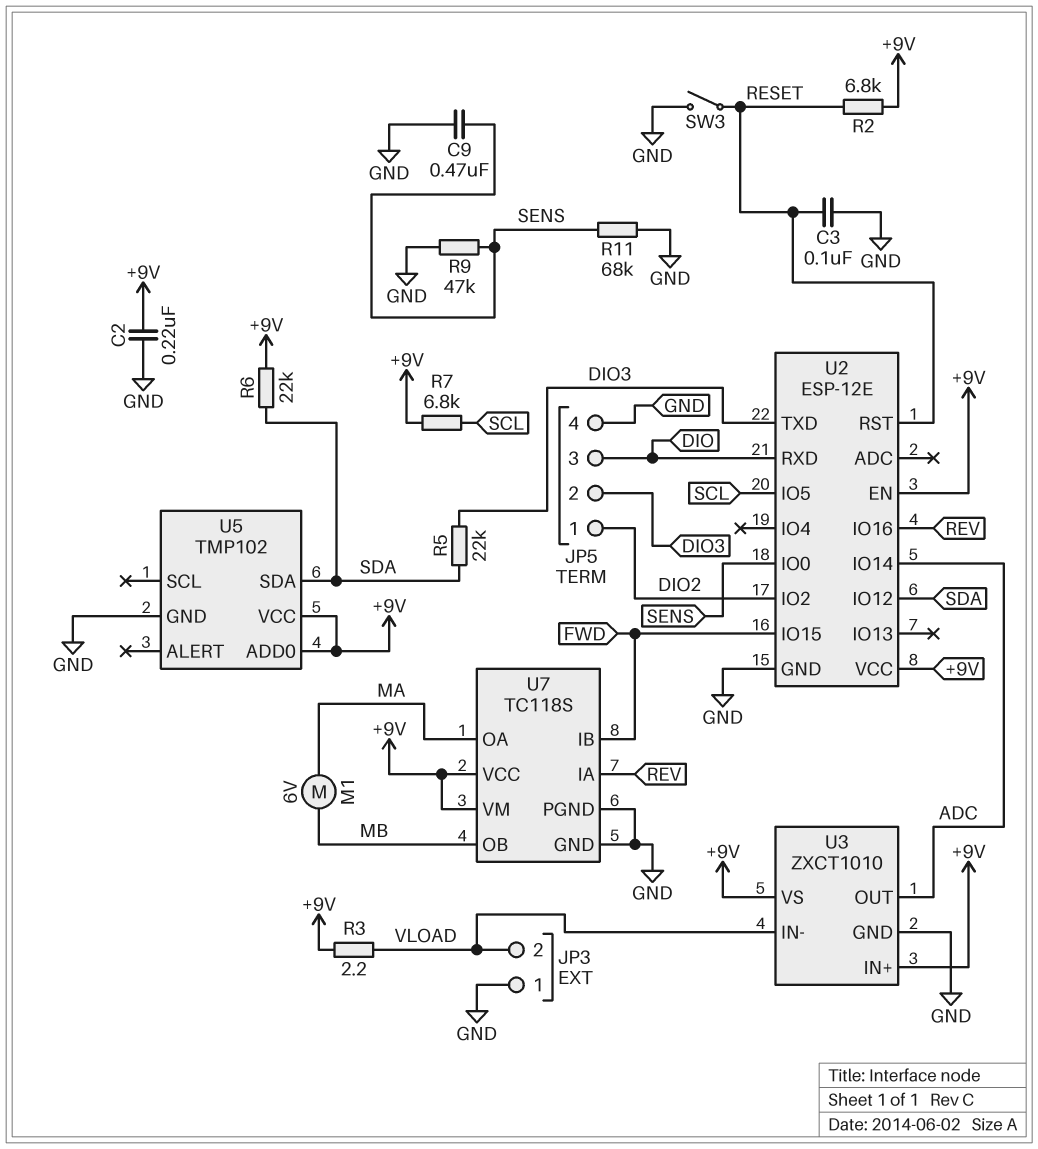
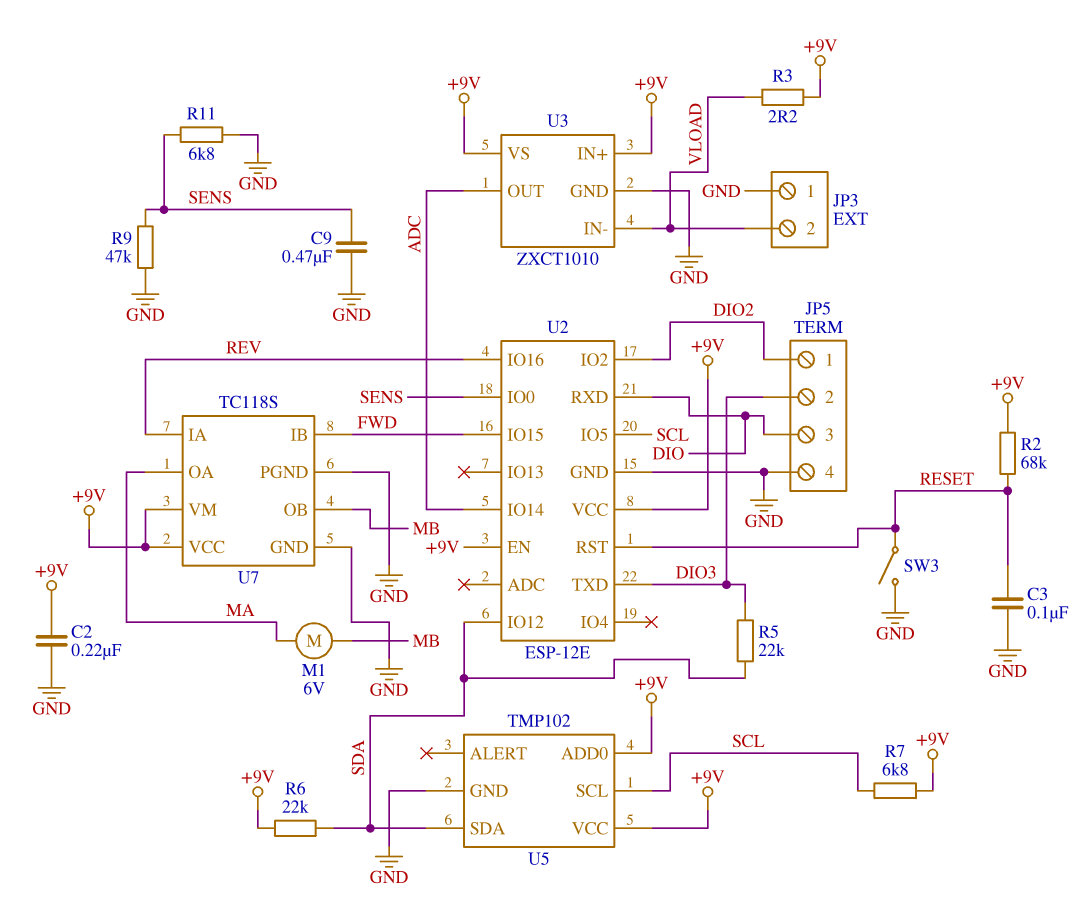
R2: 6.8k (+9V, RESET) -> 68k (+9V, RESET)
R11: 68k (GND, SENS) -> 6.8k (GND, SENS)
U5 pin SCL: none -> SCL

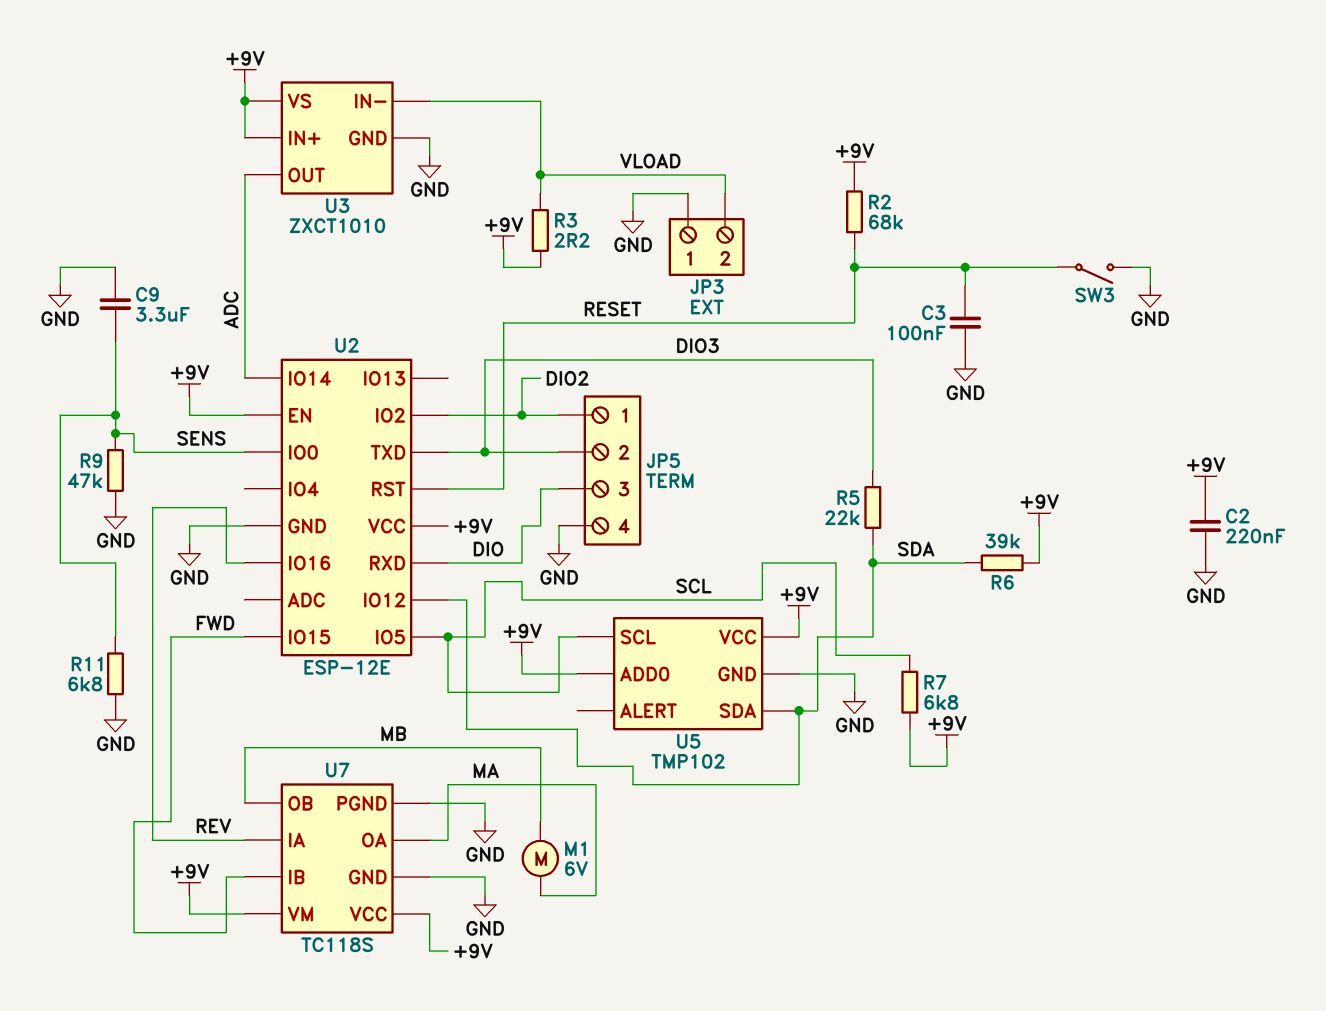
C9: 470nF (GND, SENS) -> 3.3uF (GND, SENS)
R6: 22k (+9V, SDA) -> 39k (+9V, SDA)

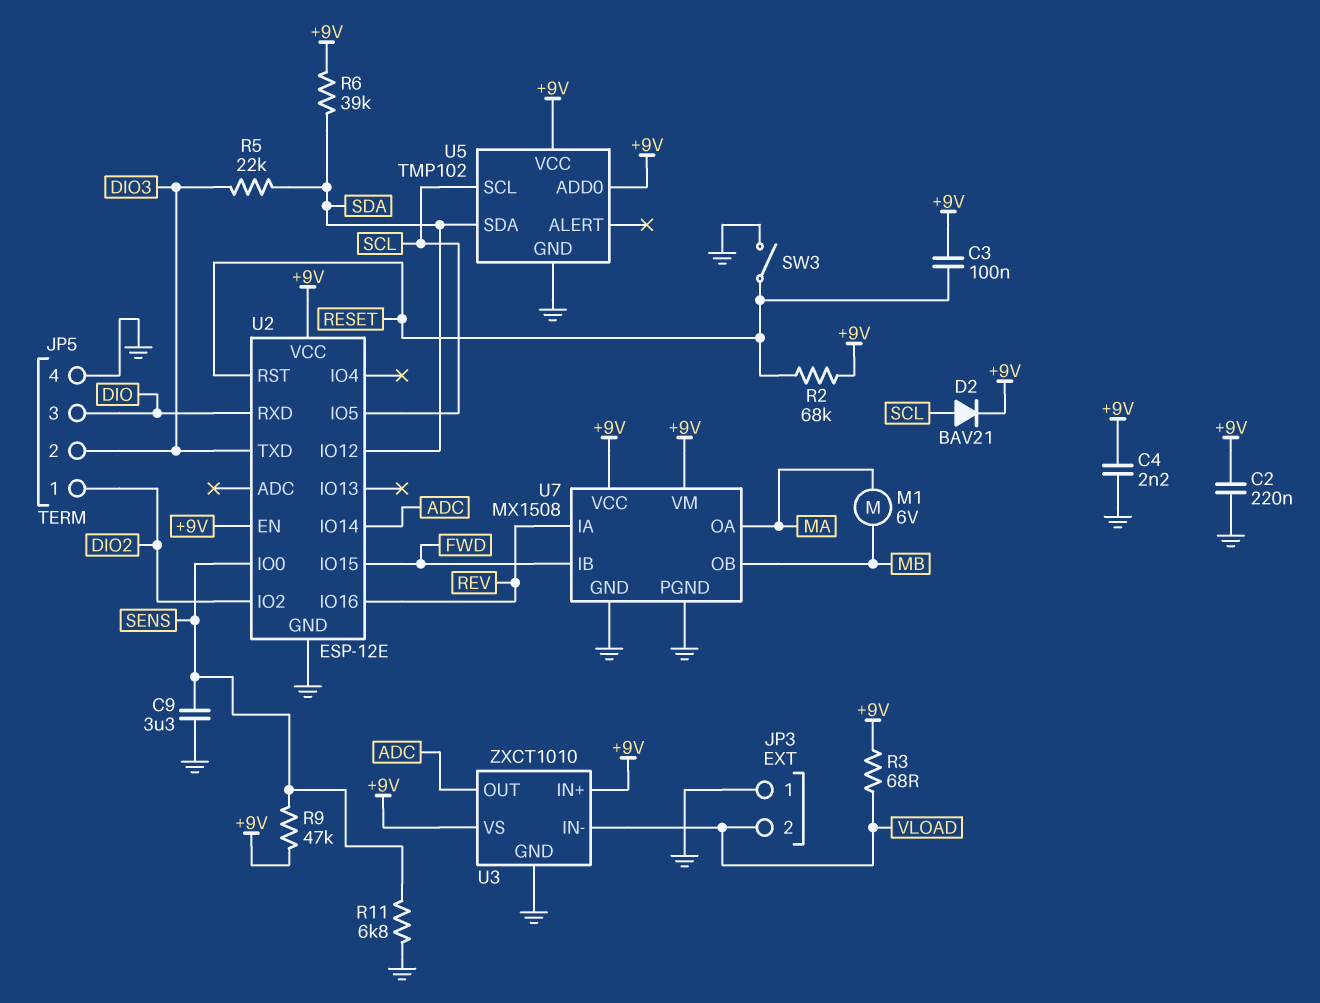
C3: 100nF (GND, RESET) -> 100nF (+9V, RESET)
C4: none -> 2.2nF (+9V, GND)
D2: none -> diode BAV21 (A SCL, K +9V)
R3: 2.2 (+9V, VLOAD) -> 68 (+9V, VLOAD)
R7: 6.8k (+9V, SCL) -> none
R9: 47k (GND, SENS) -> 47k (+9V, SENS)
U7: TC118S -> MX1508

